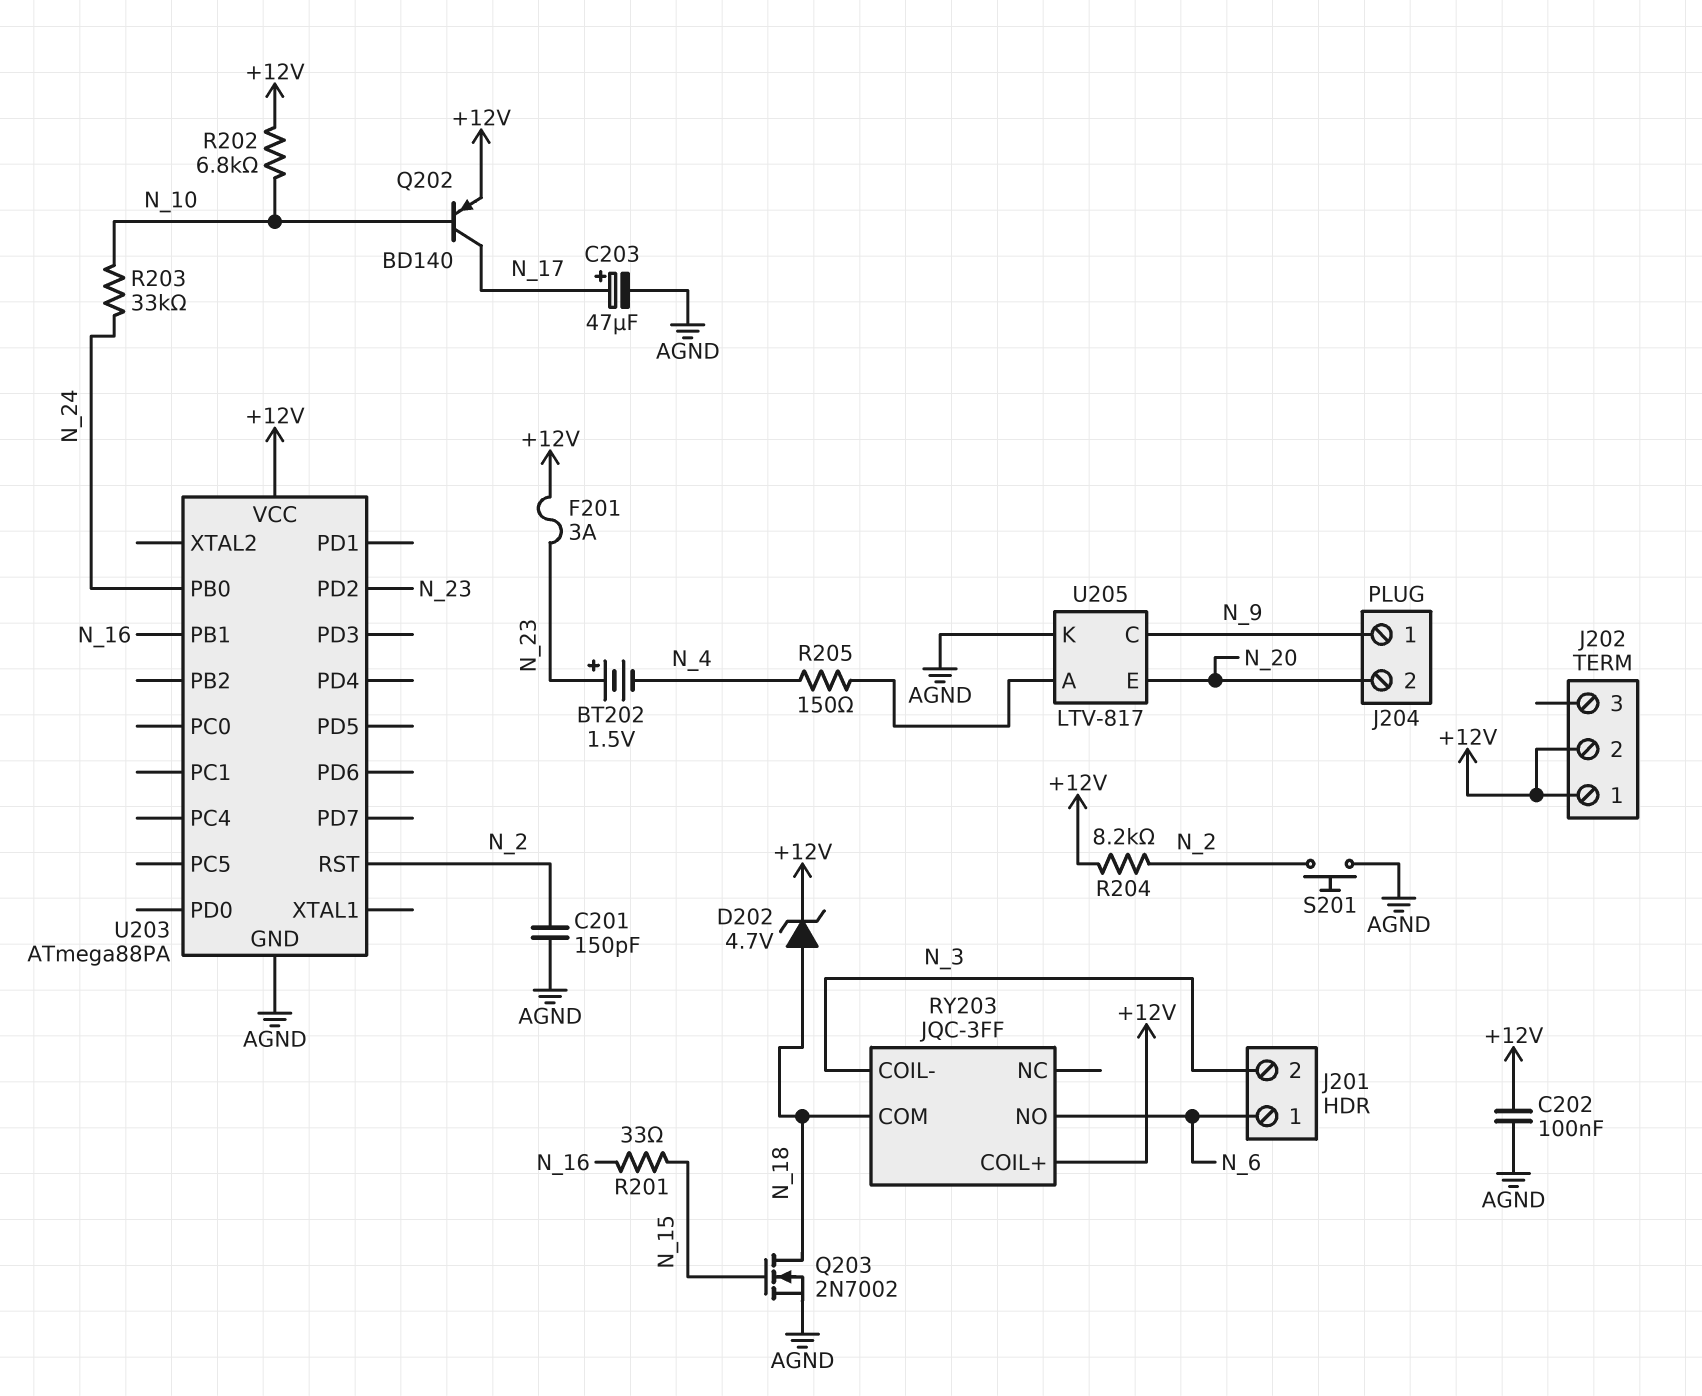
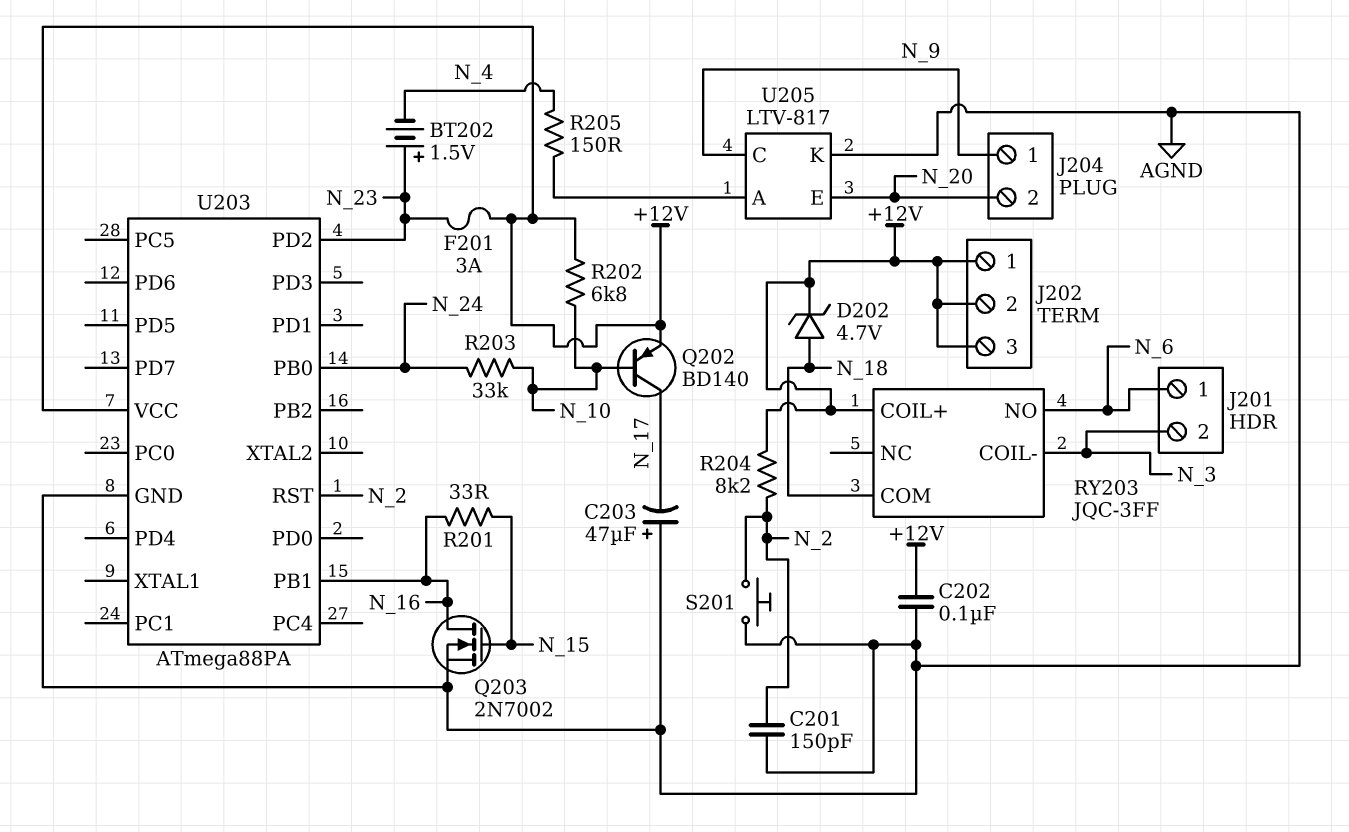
C203: 47uF (plus N_17, minus AGND) -> 47uF (plus AGND, minus N_17)
J202 pin 3: none -> +12V
Q203: NMOS 2N7002 (G N_15, D N_18, S AGND) -> NMOS 2N7002 (G N_15, D N_16, S AGND)

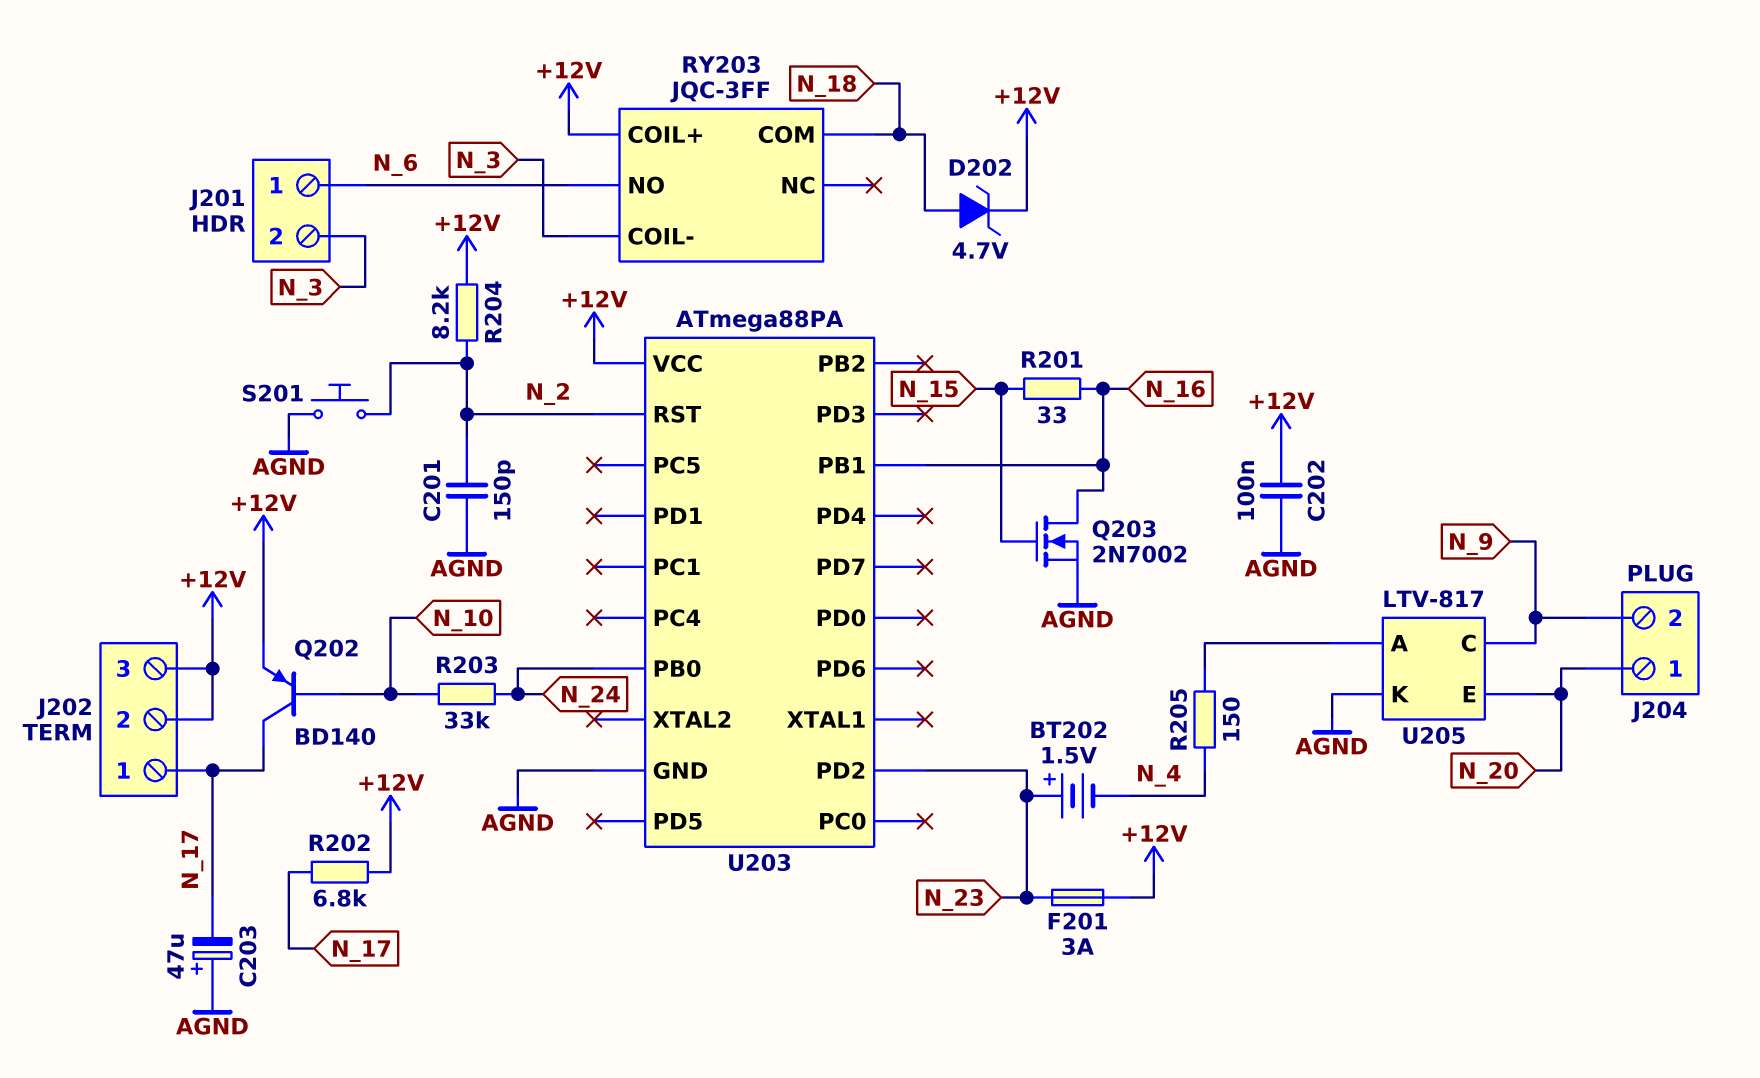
J202 pin 1: +12V -> N_17
J204 pin 1: N_9 -> N_20
J204 pin 2: N_20 -> N_9
R202: 6.8k (+12V, N_10) -> 6.8k (+12V, N_17)

